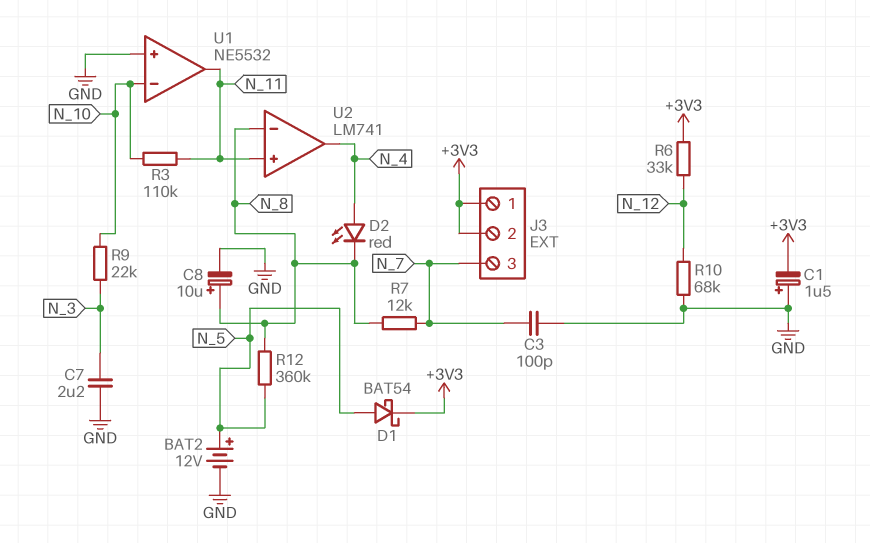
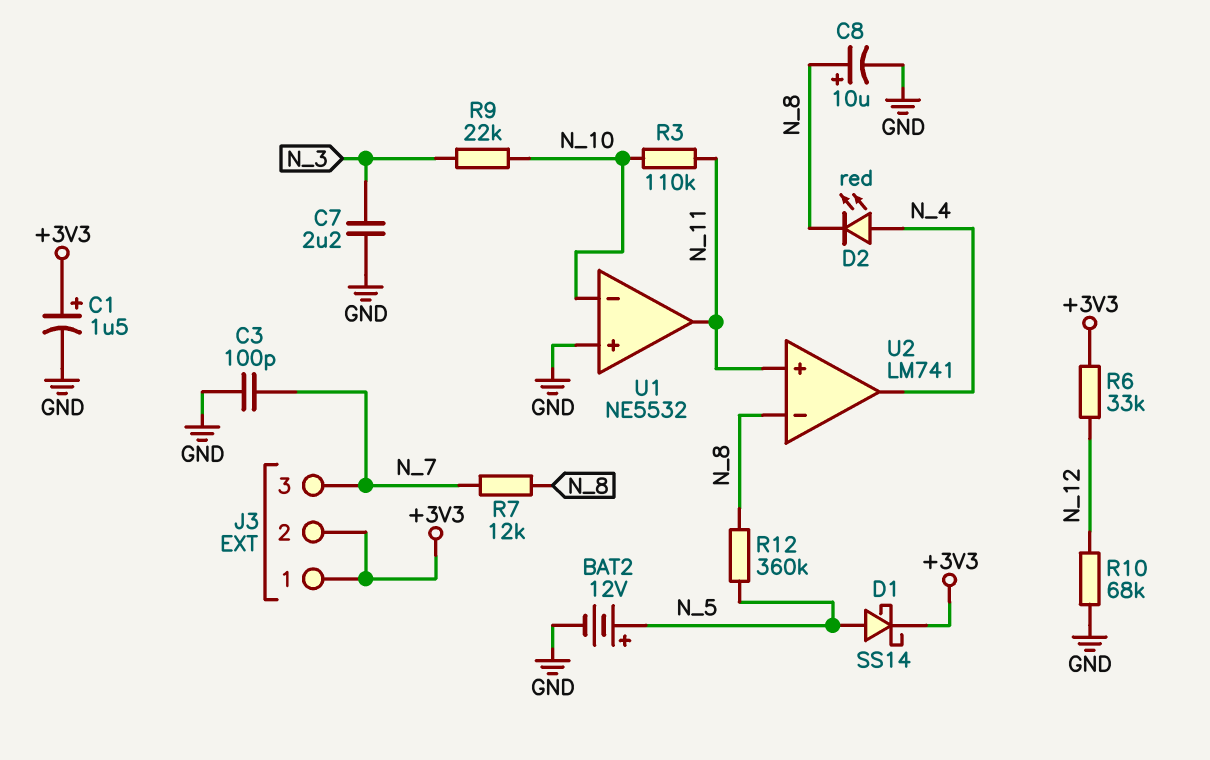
C1: 1.5uF (plus GND, minus +3V3) -> 1.5uF (plus +3V3, minus GND)
D1: schottky BAT54 (A N_5, K +3V3) -> schottky SS14 (A N_5, K +3V3)

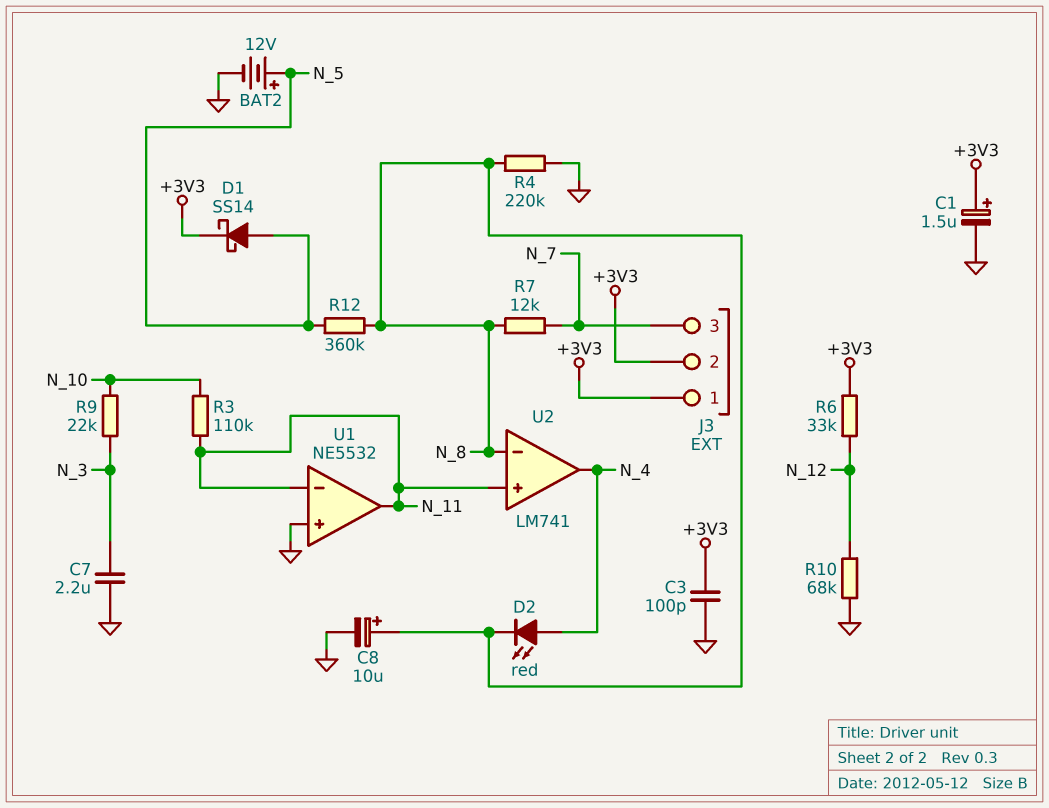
C3: 100pF (GND, N_7) -> 100pF (+3V3, GND)
R4: none -> 220k (GND, N_8)
U1 pin in-: N_10 -> N_11

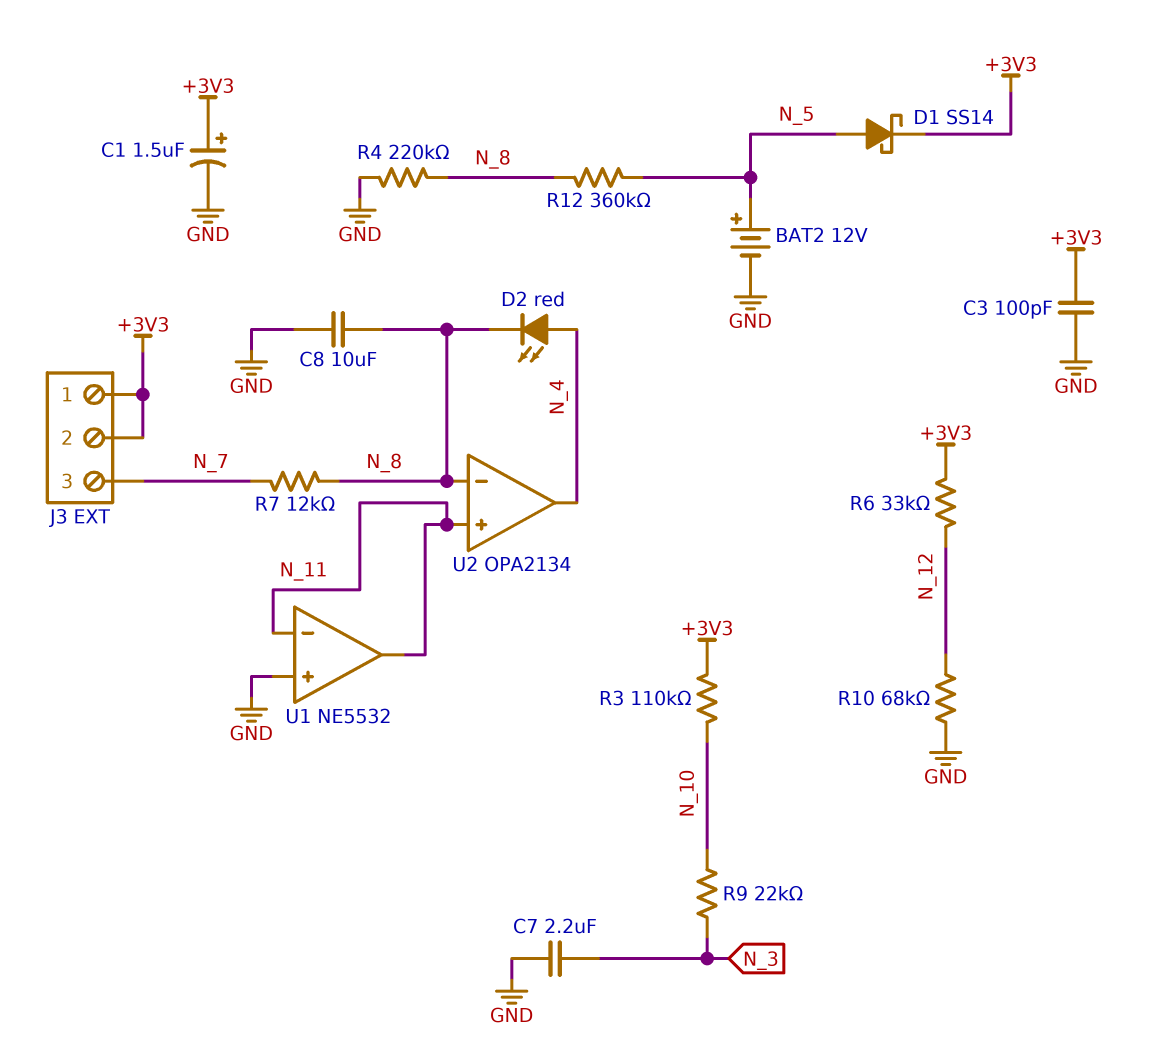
C8: 10uF (plus N_8, minus GND) -> 10uF (GND, N_8)
R3: 110k (N_10, N_11) -> 110k (+3V3, N_10)
U2: LM741 -> OPA2134

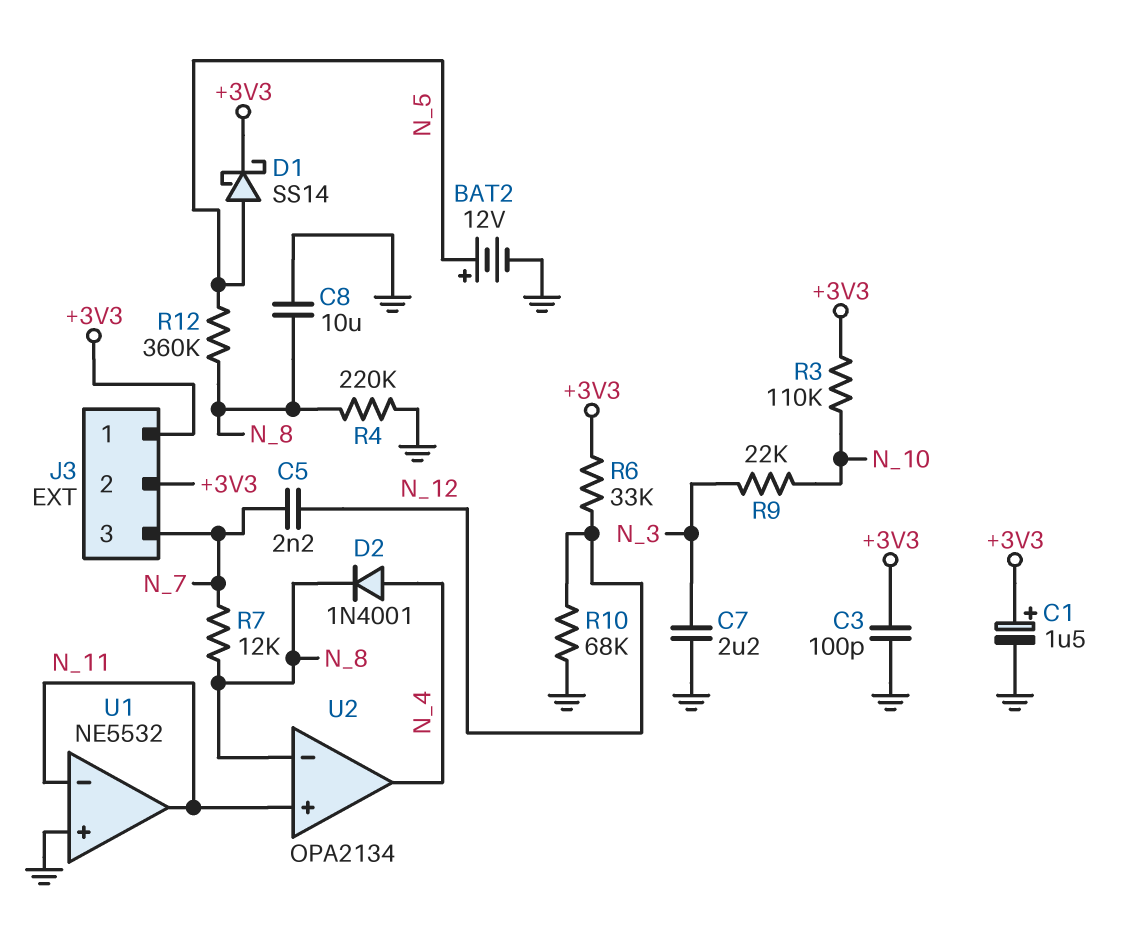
C5: none -> 2.2nF (N_7, N_12)
D2: LED red (A N_4, K N_8) -> diode 1N4001 (A N_4, K N_8)

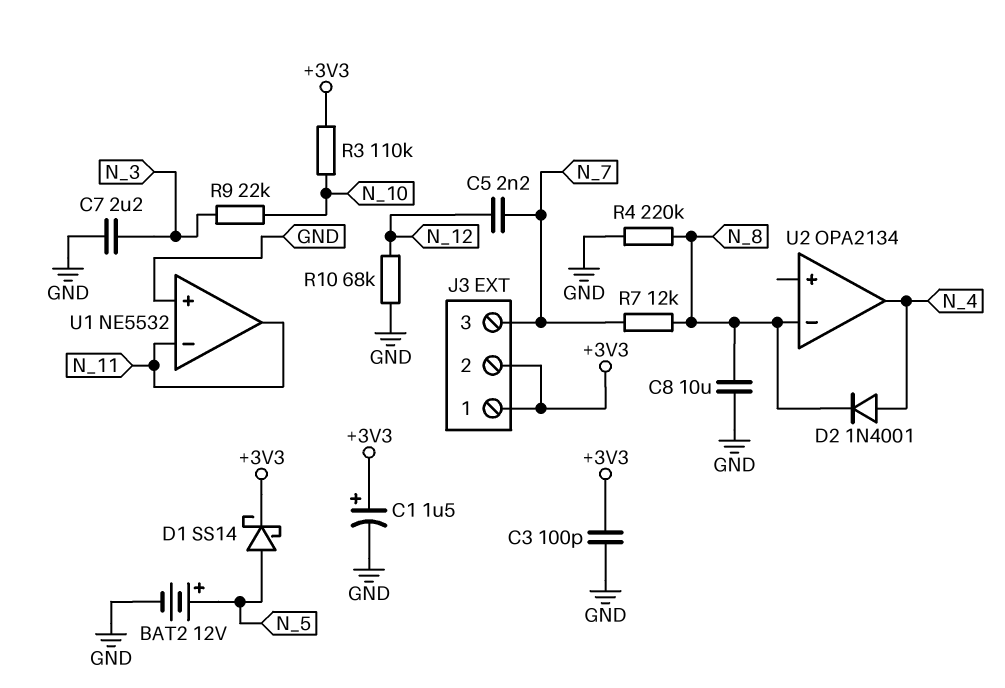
R6: 33k (+3V3, N_12) -> none
R12: 360k (N_5, N_8) -> none
U2 pin in+: N_11 -> none

